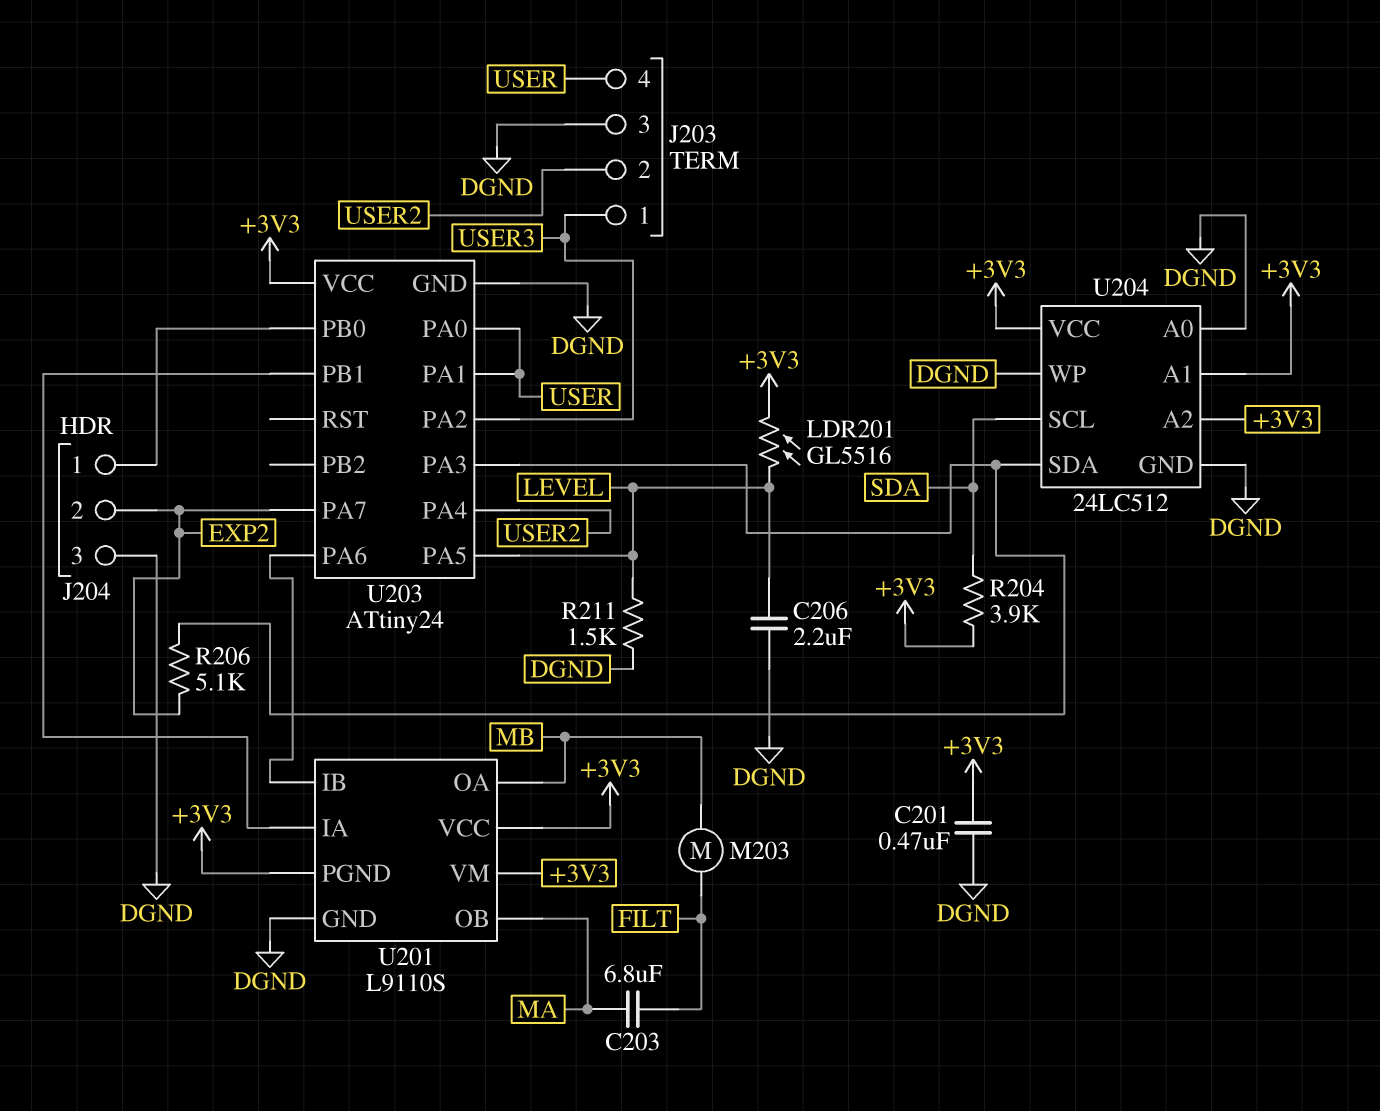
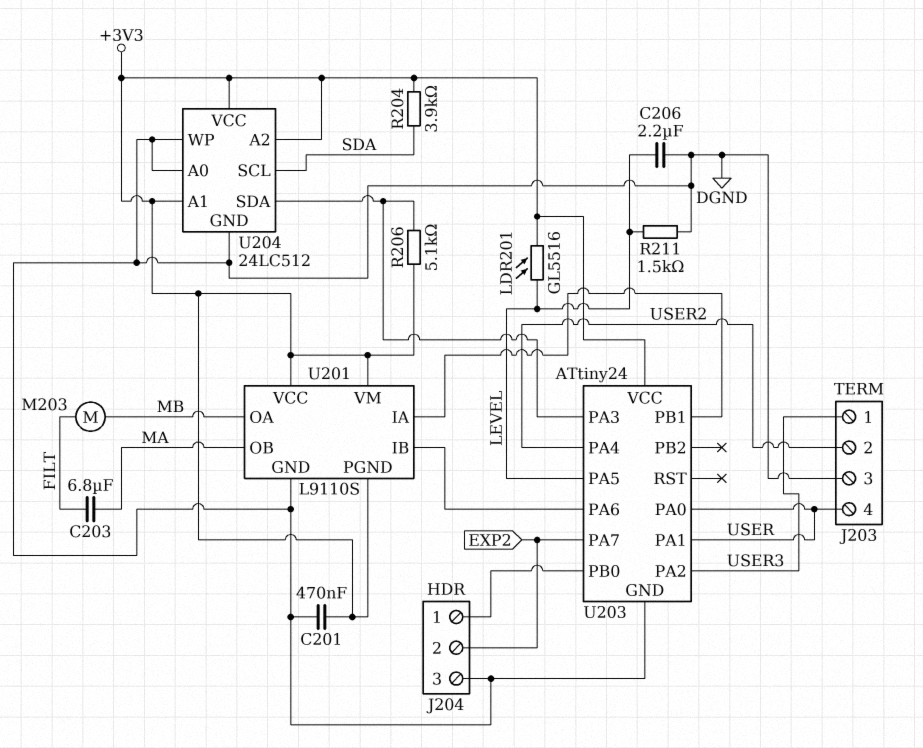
R206: 5.1k (EXP2, U203/PA3) -> 5.1k (+3V3, U203/PA3)

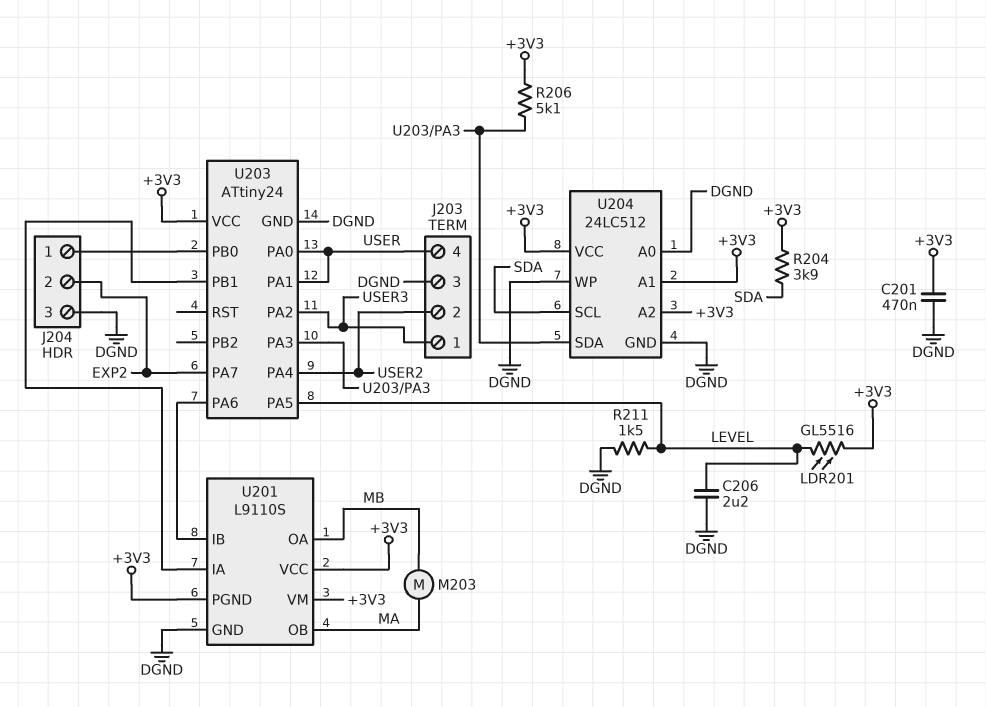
C203: 6.8uF (FILT, MA) -> none
M203: motor (FILT, MB) -> motor (MA, MB)

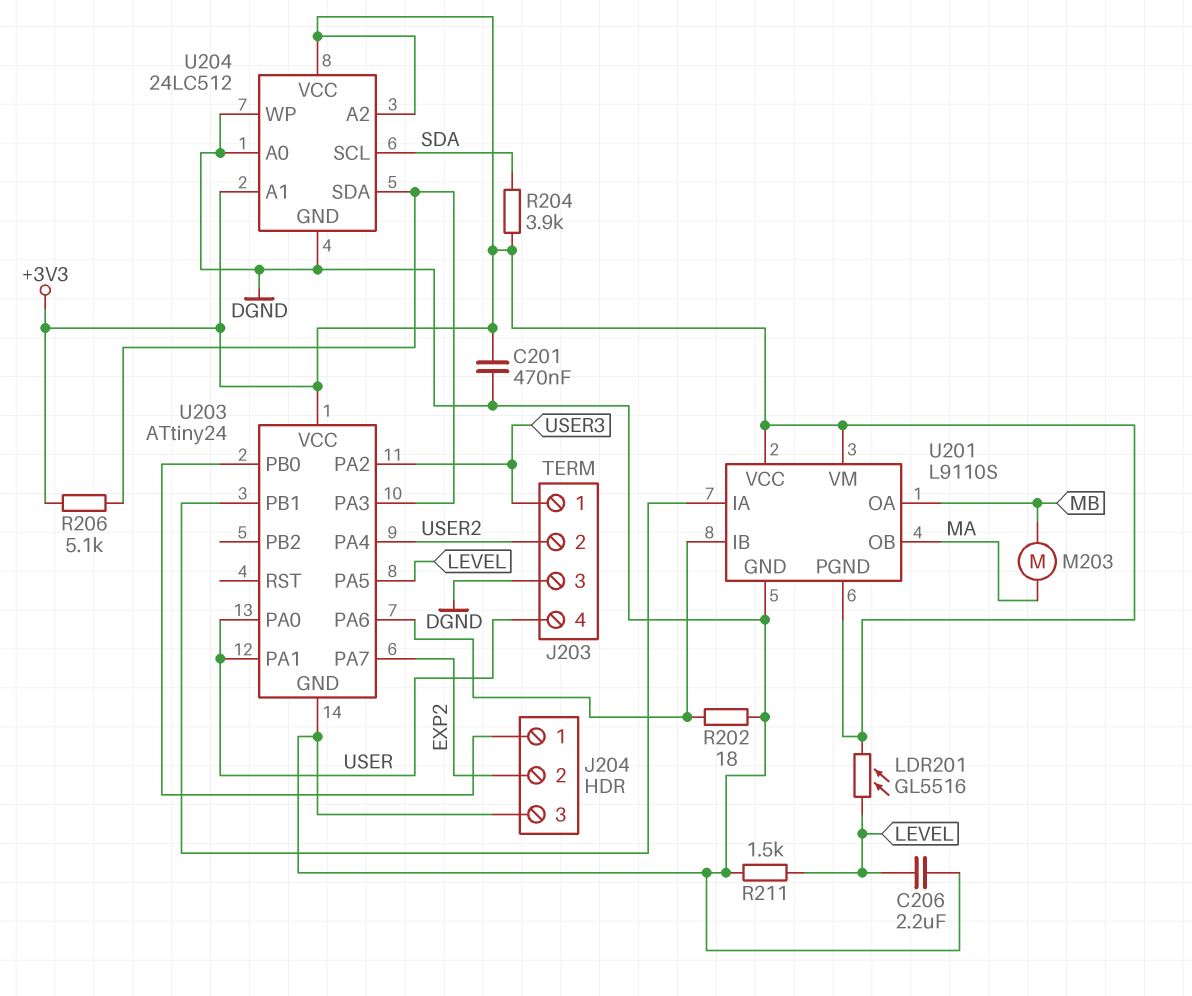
R202: none -> 18 (DGND, U201/IB)

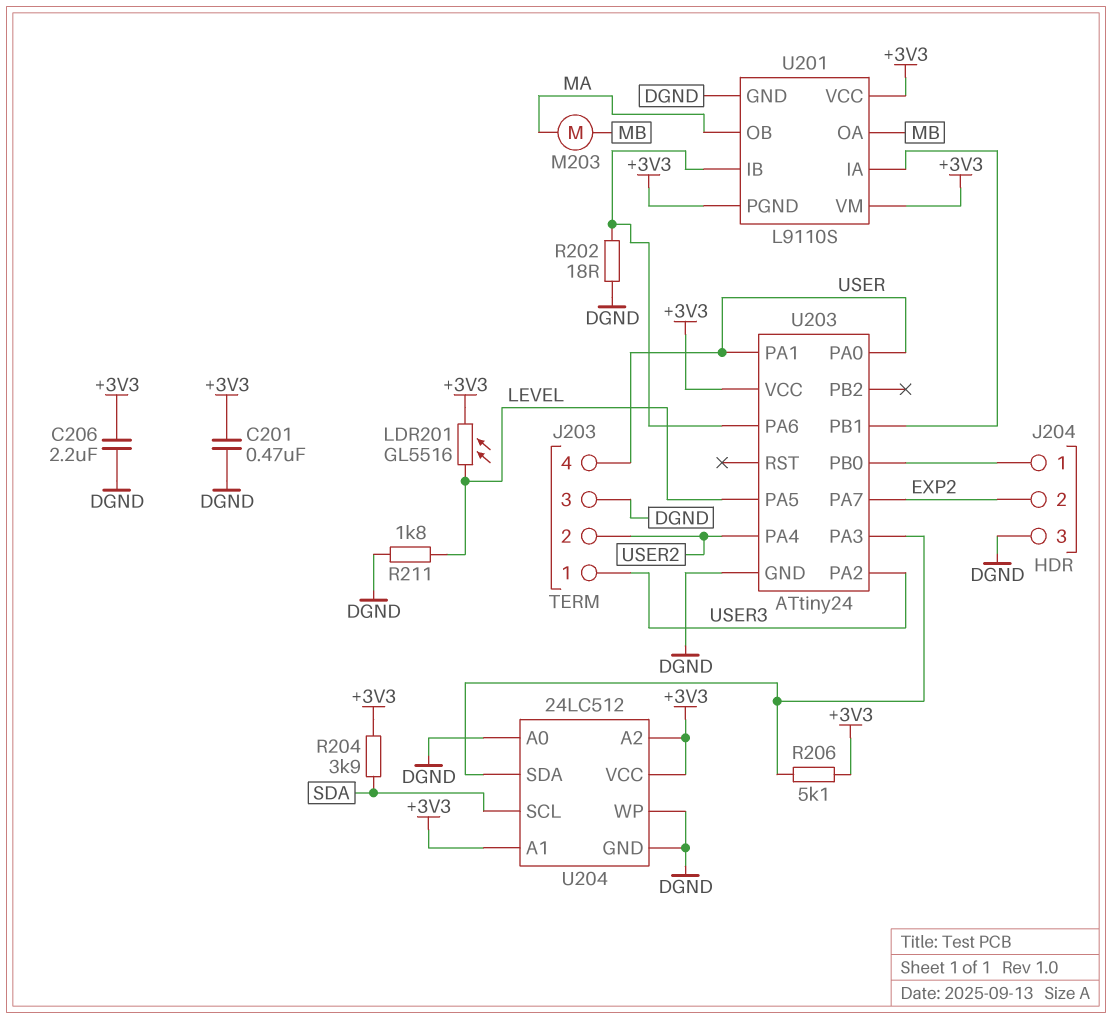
C206: 2.2uF (DGND, LEVEL) -> 2.2uF (+3V3, DGND)
R211: 1.5k (DGND, LEVEL) -> 1.8k (DGND, LEVEL)

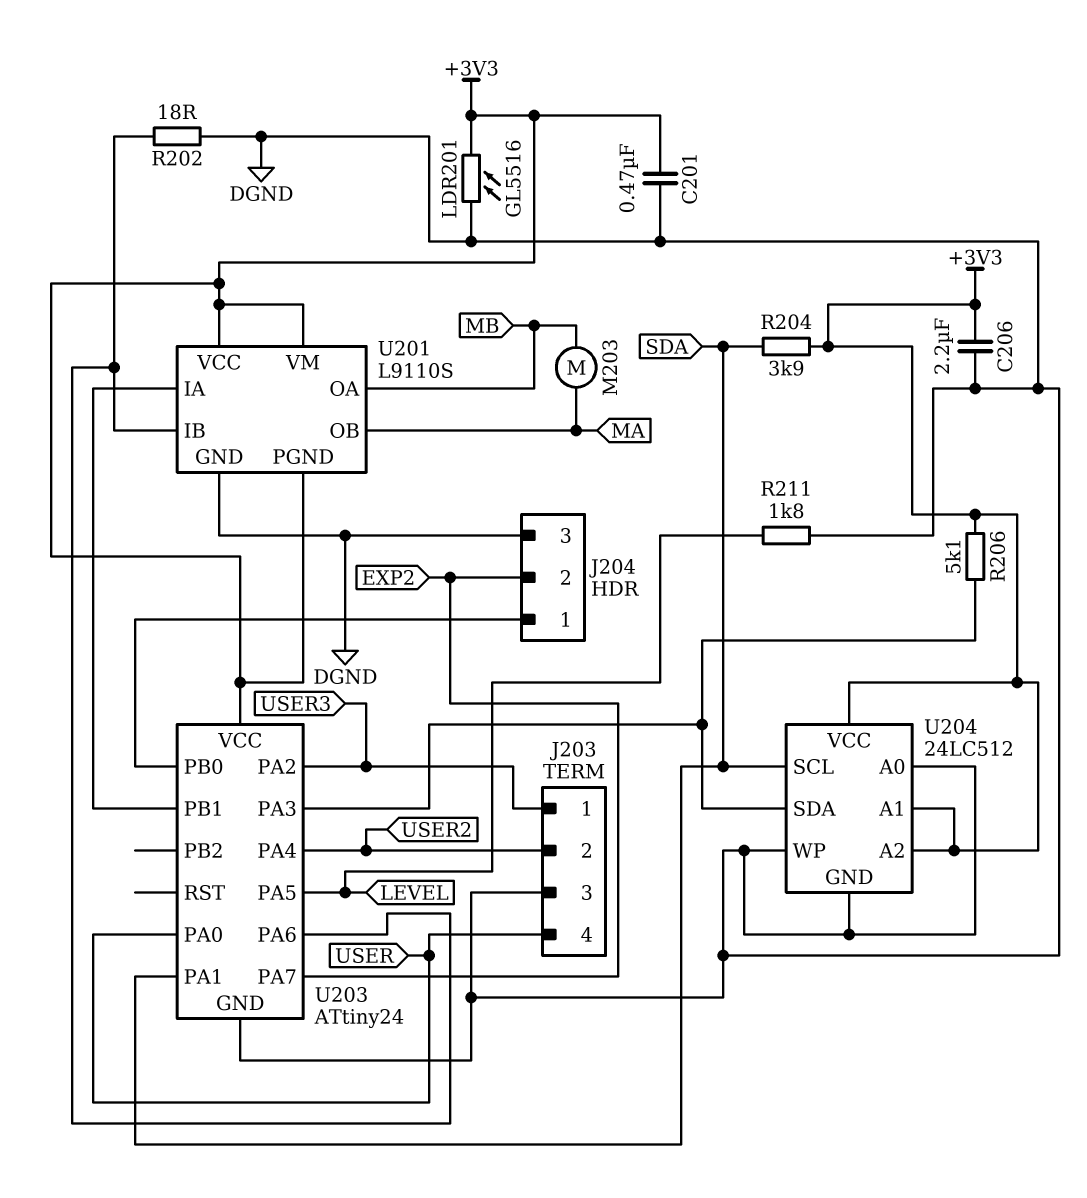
LDR201: GL5516 (+3V3, LEVEL) -> GL5516 (+3V3, DGND)
U203 pin PA1: USER -> SDA

